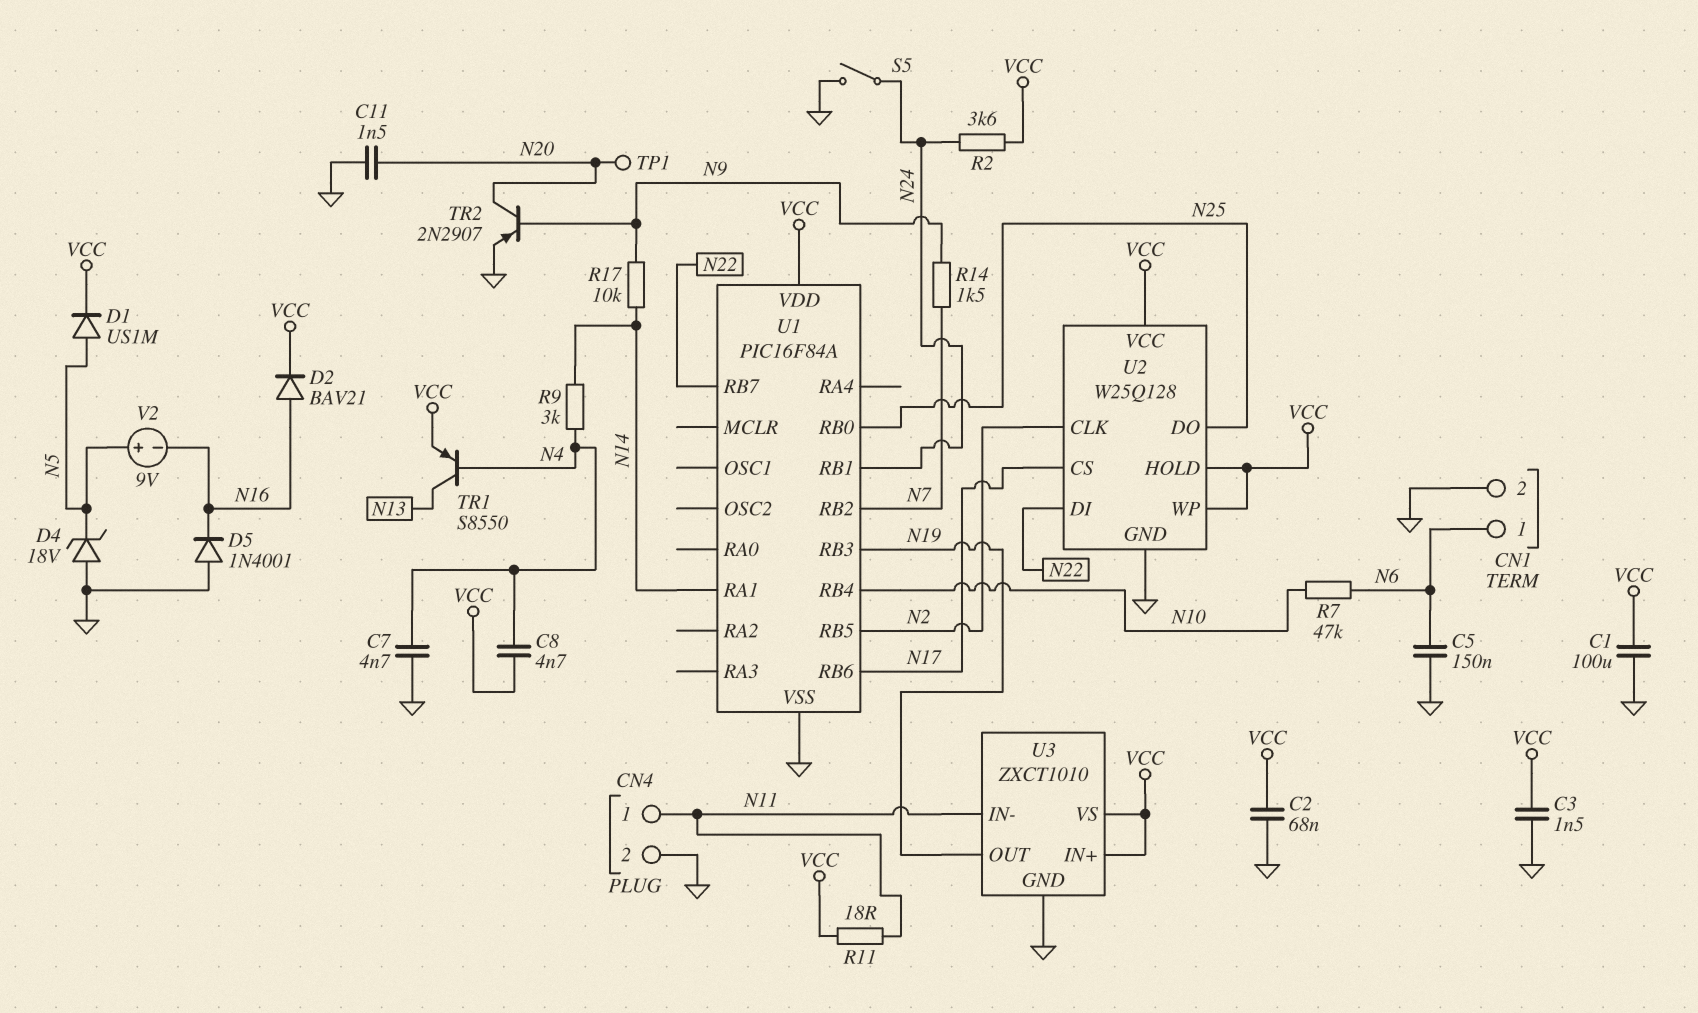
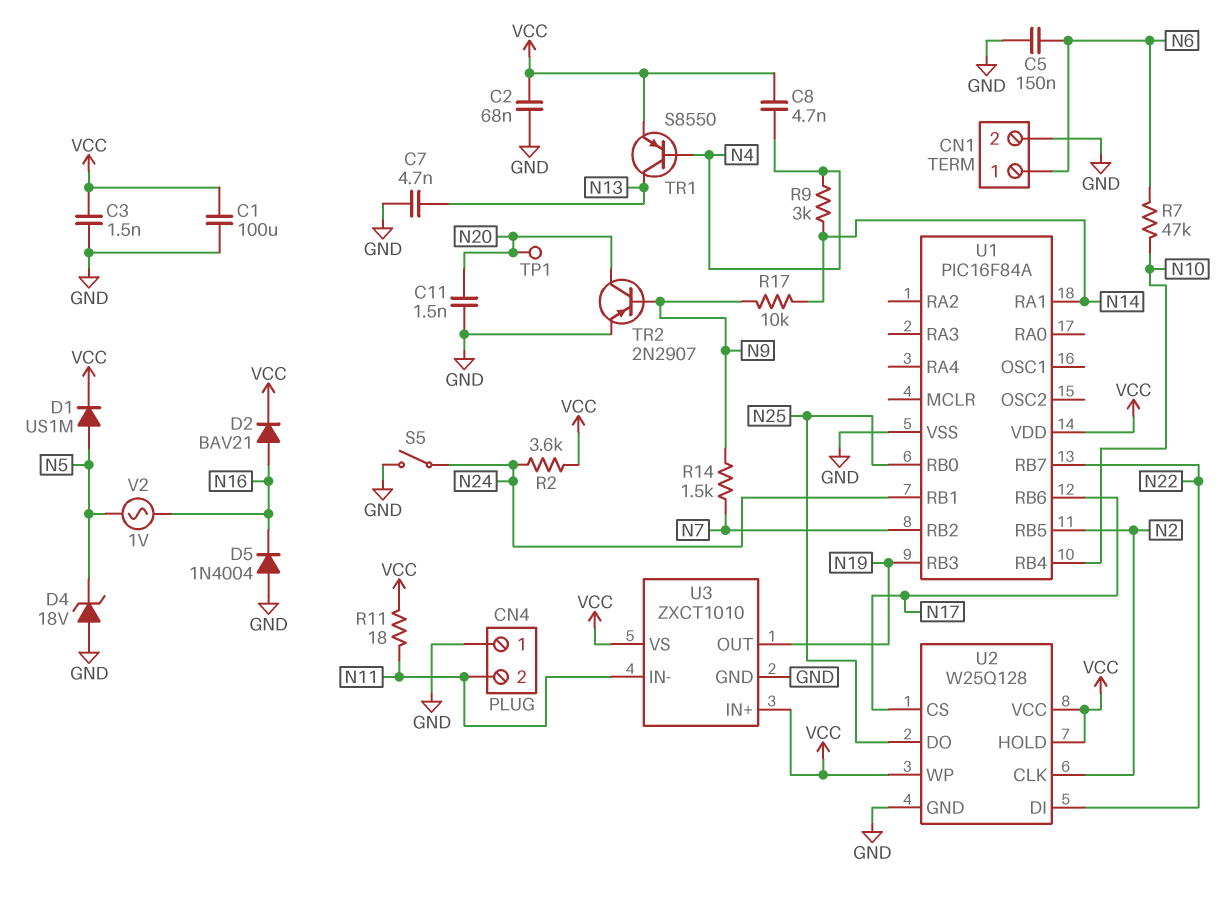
C7: 4.7nF (GND, N4) -> 4.7nF (GND, N13)
CN4 pin 1: N11 -> GND
CN4 pin 2: GND -> N11
D5: diode 1N4001 (A GND, K N16) -> diode 1N4004 (A GND, K N16)
V2: 9V (plus N5, minus N16) -> AC 1V (N5, N16)

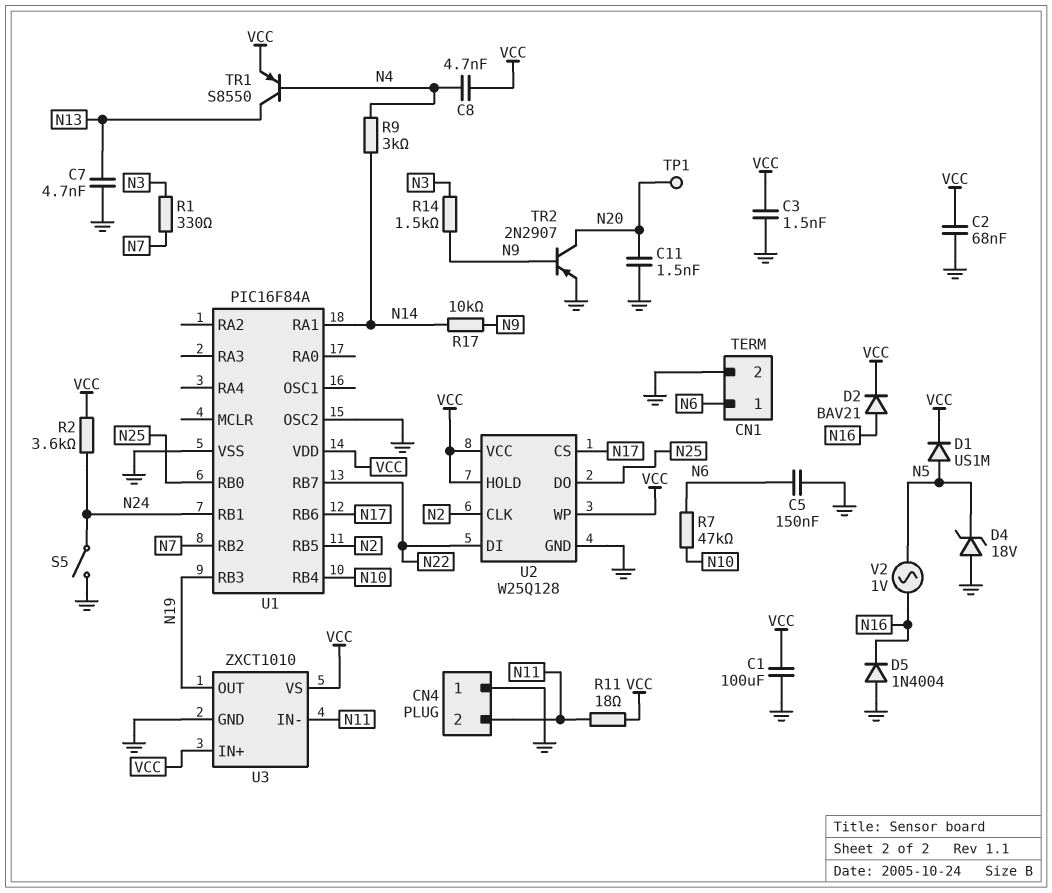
R1: none -> 330 (N3, N7)
R14: 1.5k (N7, N9) -> 1.5k (N3, N9)
U1 pin OSC2: none -> GND

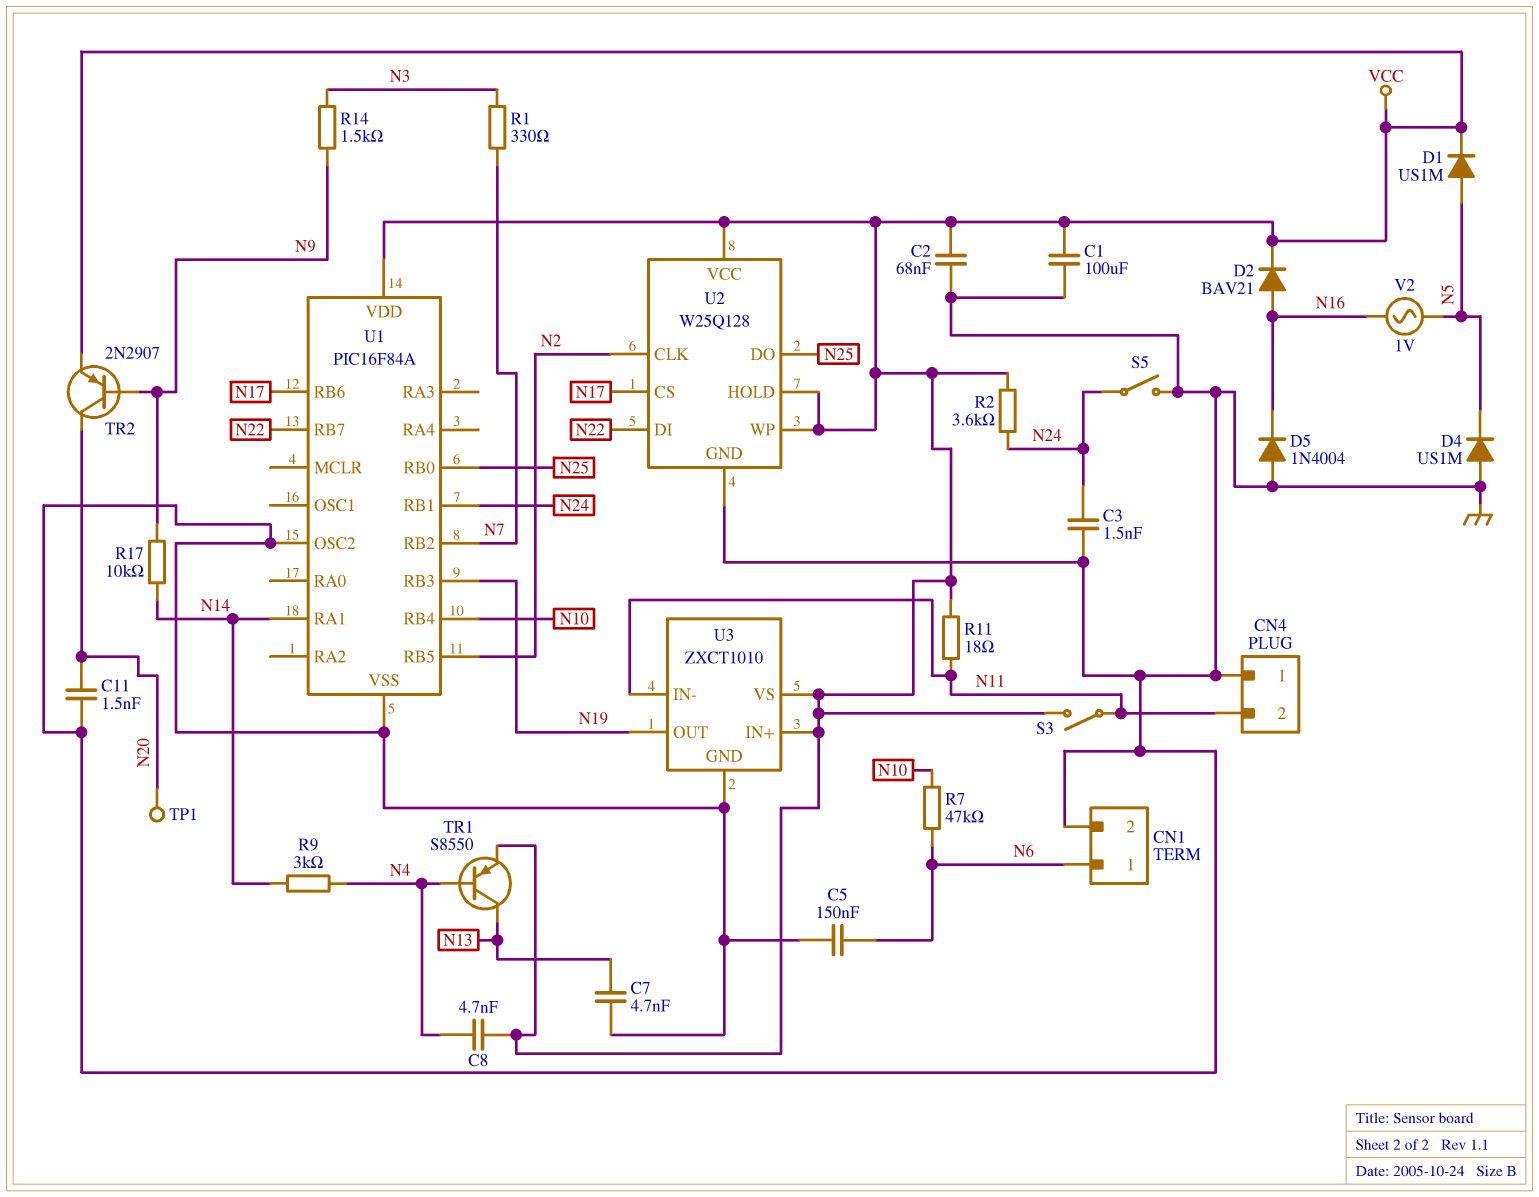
C3: 1.5nF (GND, VCC) -> 1.5nF (GND, N24)
D4: zener 18V (A GND, K N5) -> diode US1M (A GND, K N5)
S3: none -> switch (N11, VCC)
TR2: PNP 2N2907 (B N9, C N20, E GND) -> PNP 2N2907 (B N9, C N20, E VCC)

